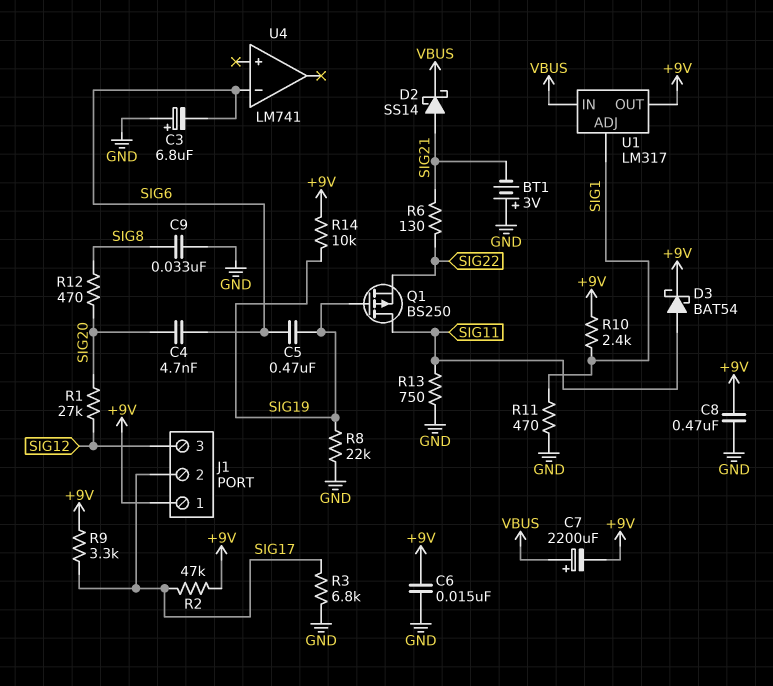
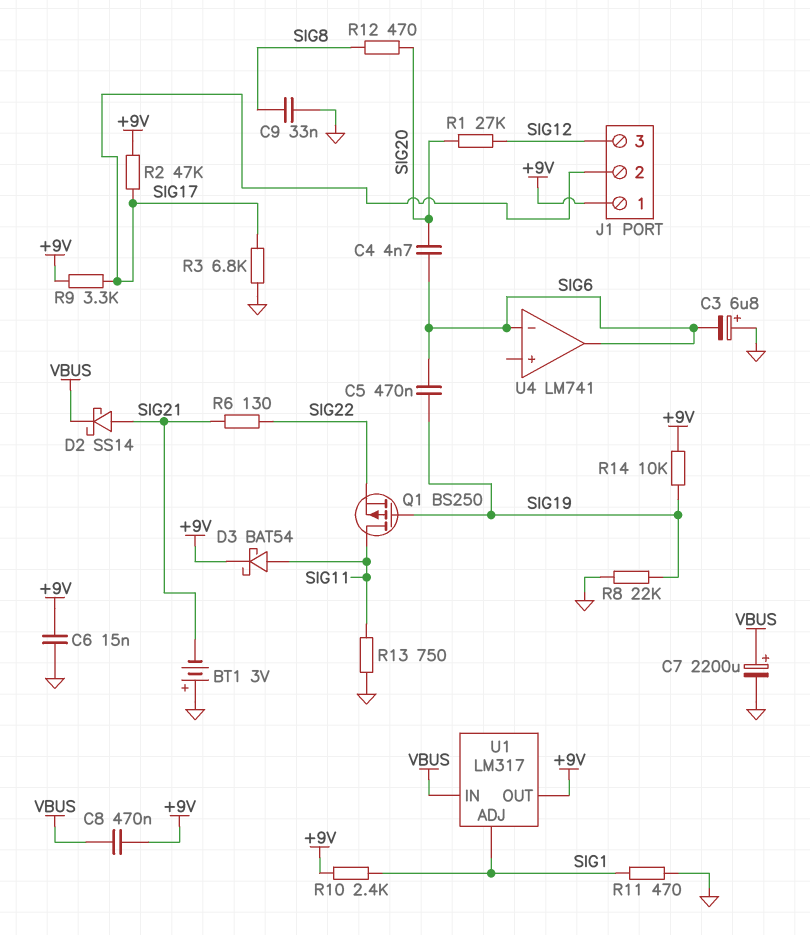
C7: 2200uF (plus VBUS, minus +9V) -> 2200uF (plus VBUS, minus GND)
C8: 470nF (+9V, GND) -> 470nF (+9V, VBUS)
U4 pin out: none -> SIG6

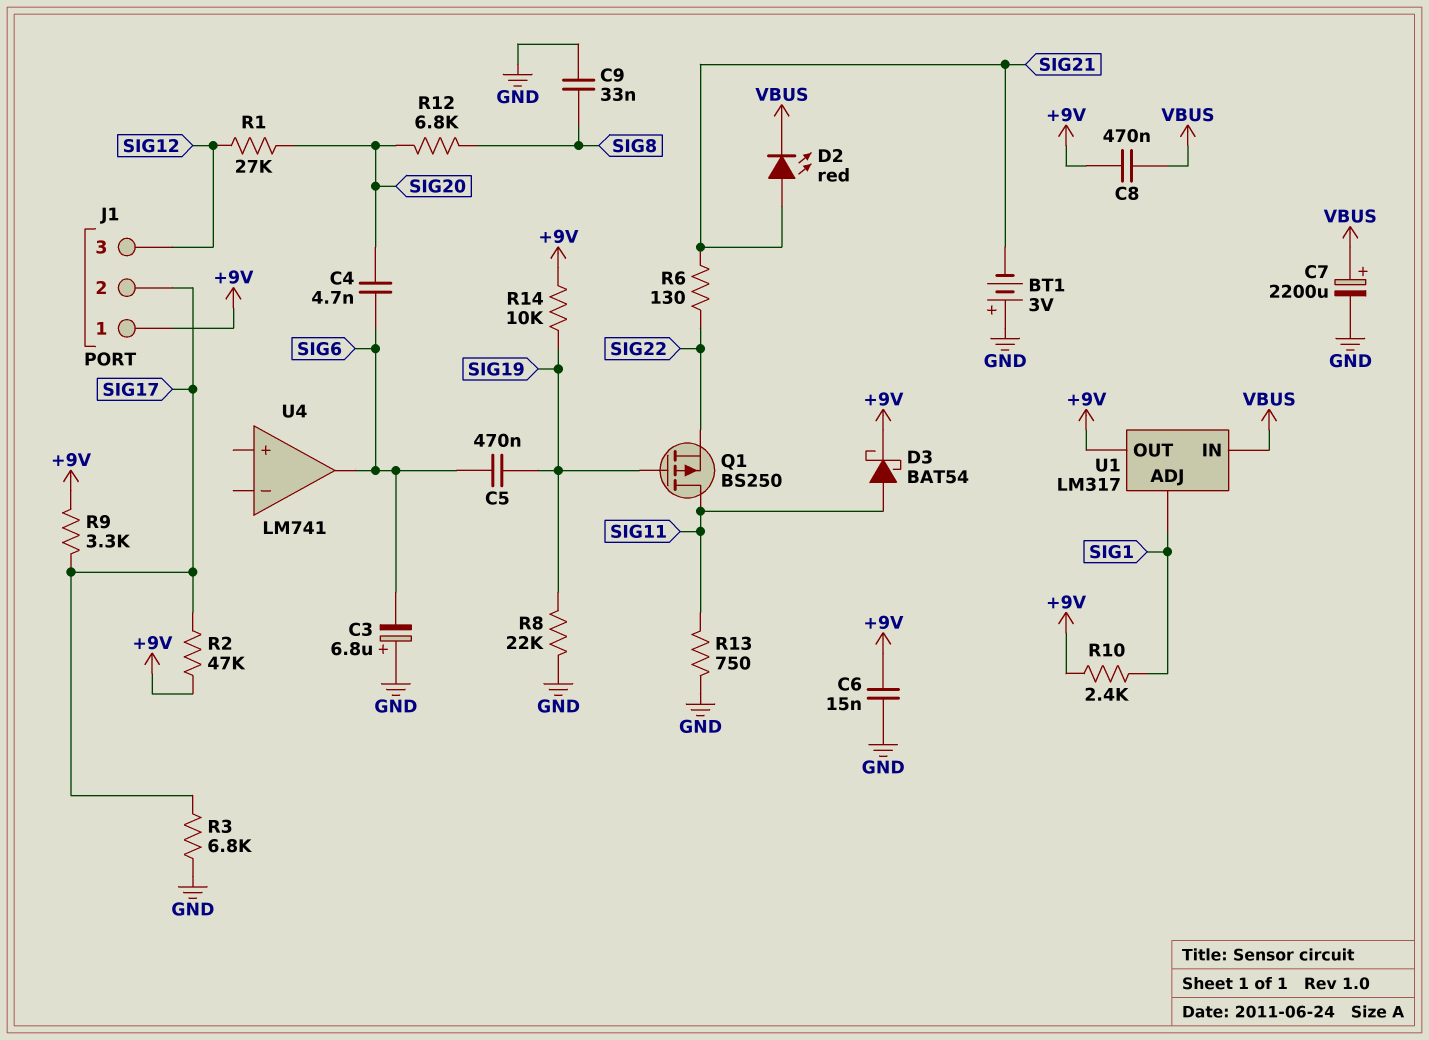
D2: schottky SS14 (A SIG21, K VBUS) -> LED red (A SIG21, K VBUS)
R11: 470 (GND, SIG1) -> none
R12: 470 (SIG8, SIG20) -> 6.8k (SIG8, SIG20)
U4 pin in-: SIG6 -> none

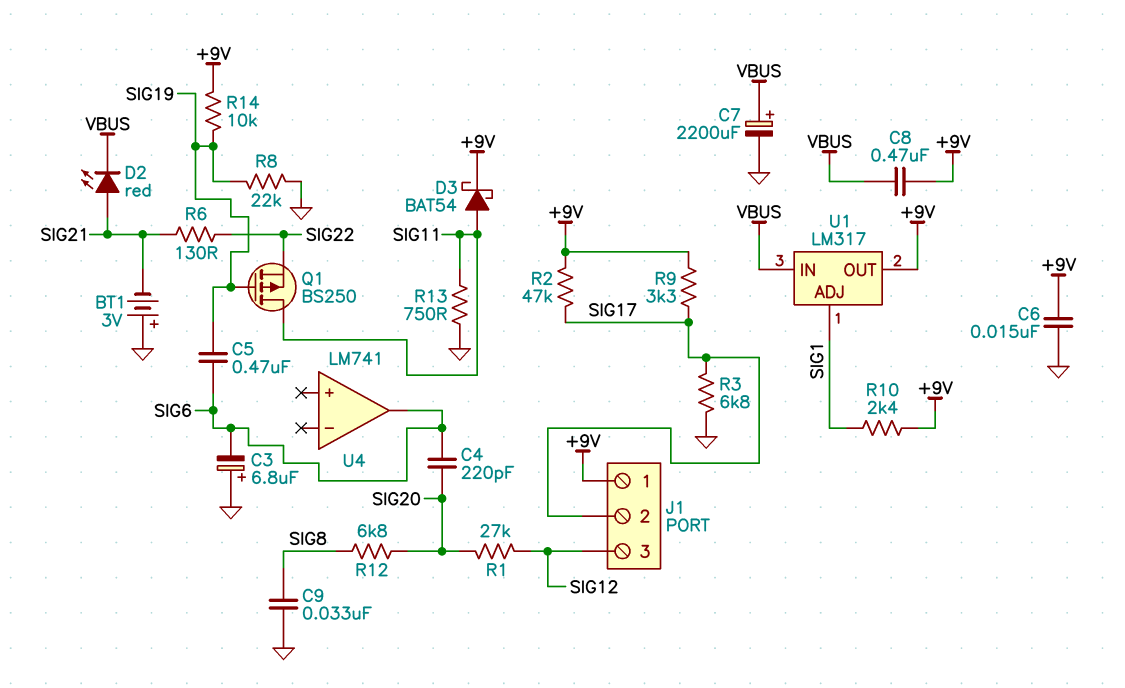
C4: 4.7nF (SIG6, SIG20) -> 220pF (SIG6, SIG20)

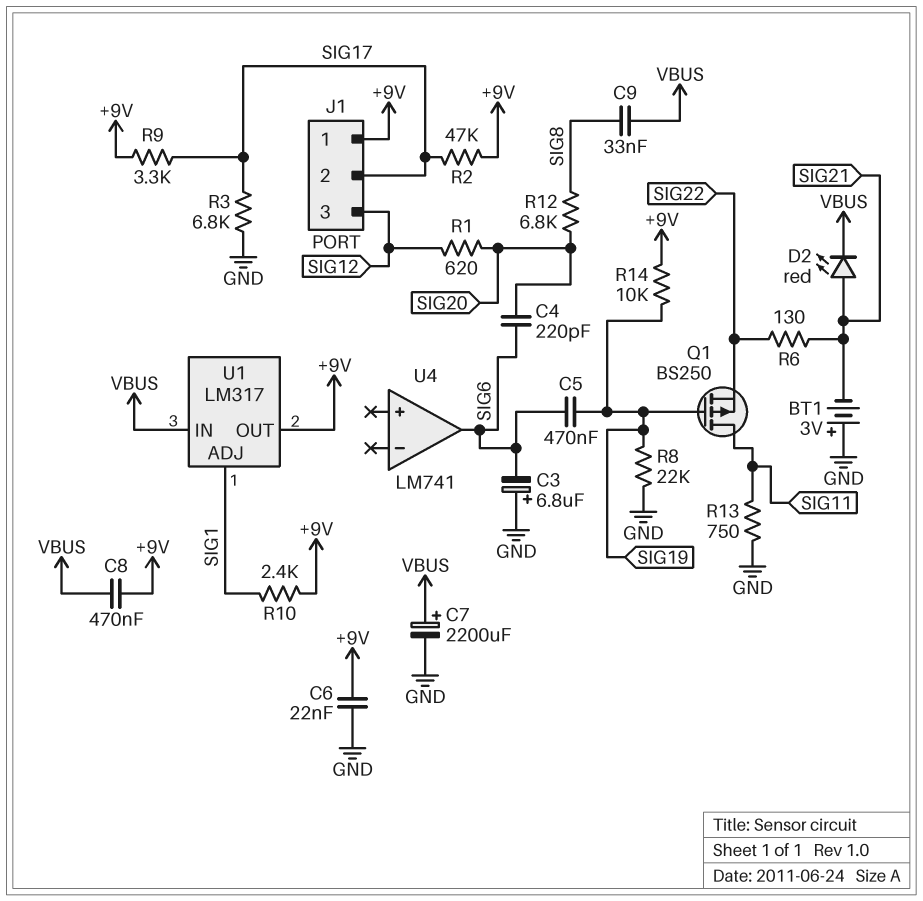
C6: 15nF (+9V, GND) -> 22nF (+9V, GND)
C9: 33nF (GND, SIG8) -> 33nF (SIG8, VBUS)
D3: schottky BAT54 (A SIG11, K +9V) -> none
R1: 27k (SIG12, SIG20) -> 620 (SIG12, SIG20)

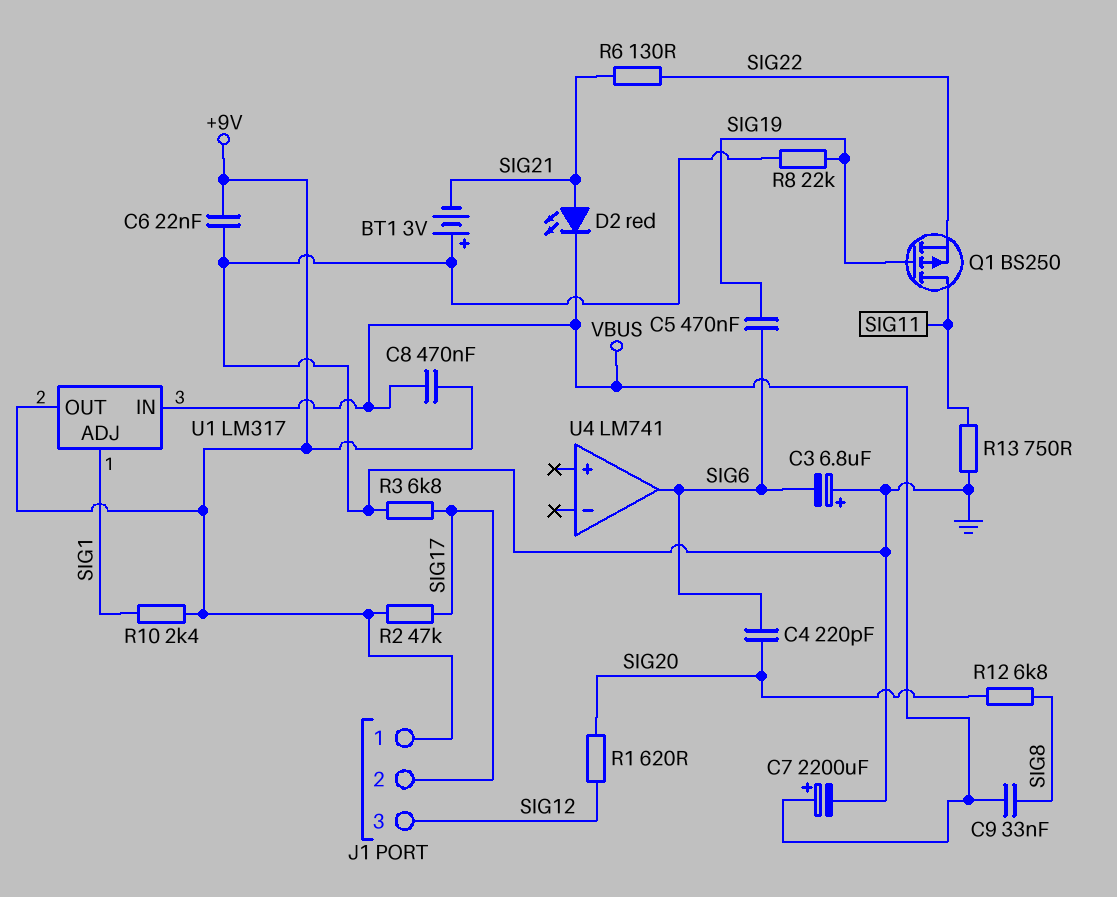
R9: 3.3k (+9V, SIG17) -> none
R14: 10k (+9V, SIG19) -> none

